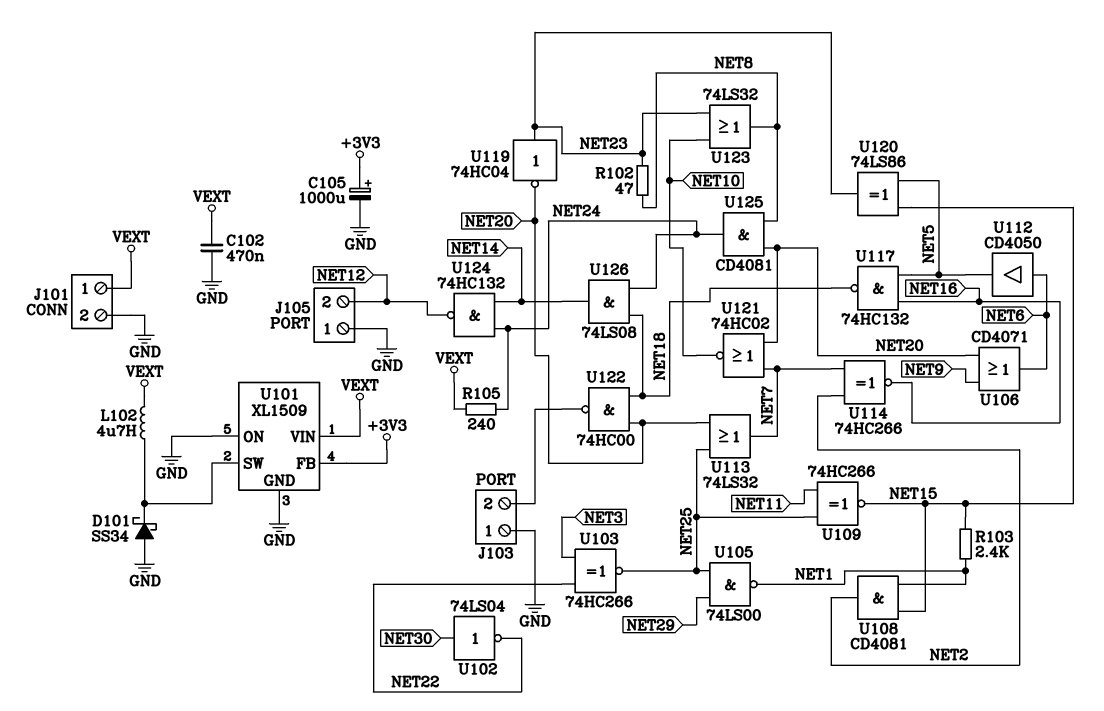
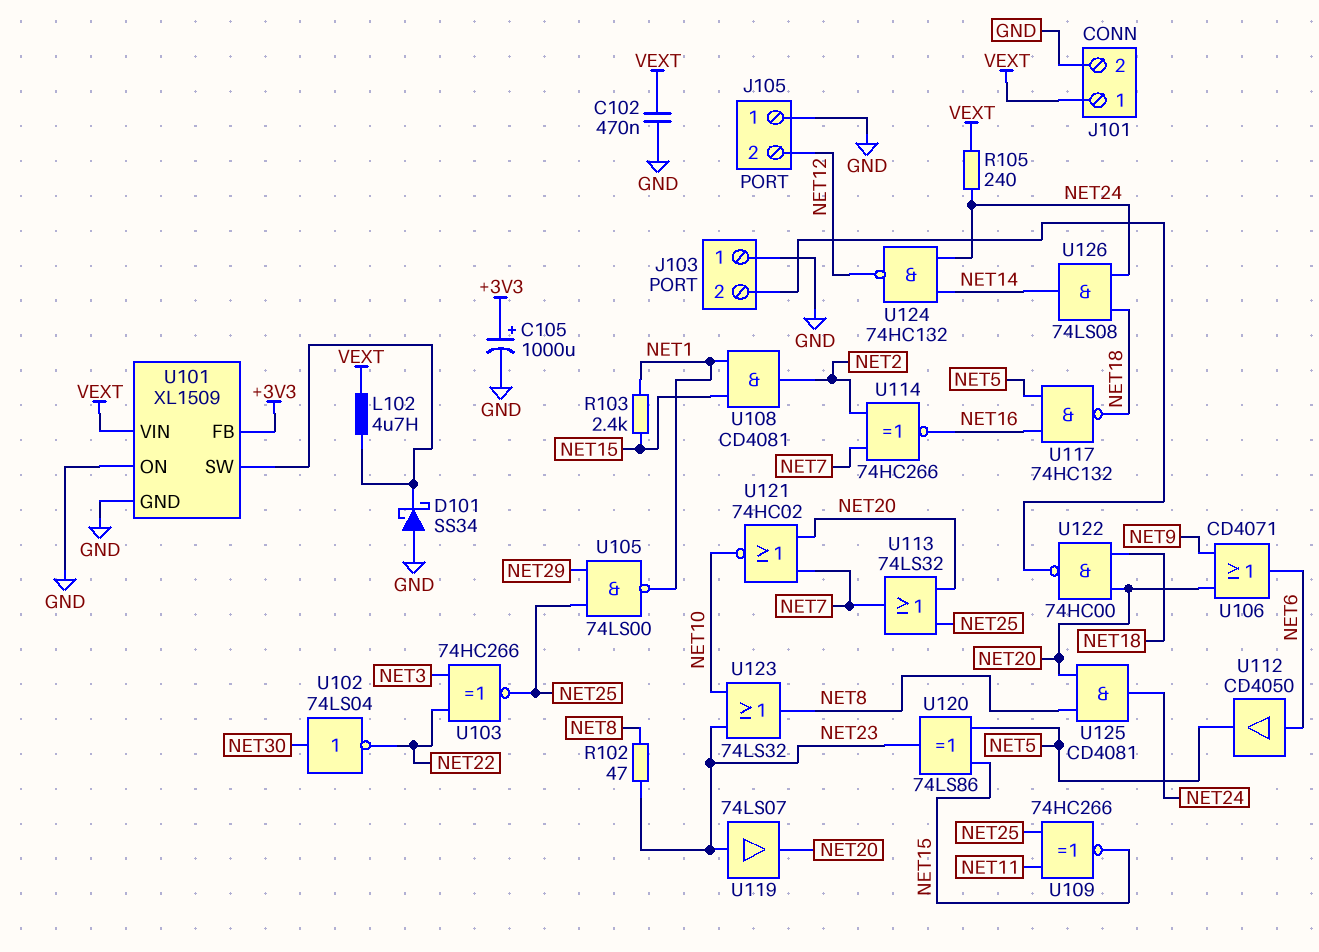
U119: NOT 74HC04 (in NET23, out NET20) -> buffer 74LS07 (in NET23, out NET20)

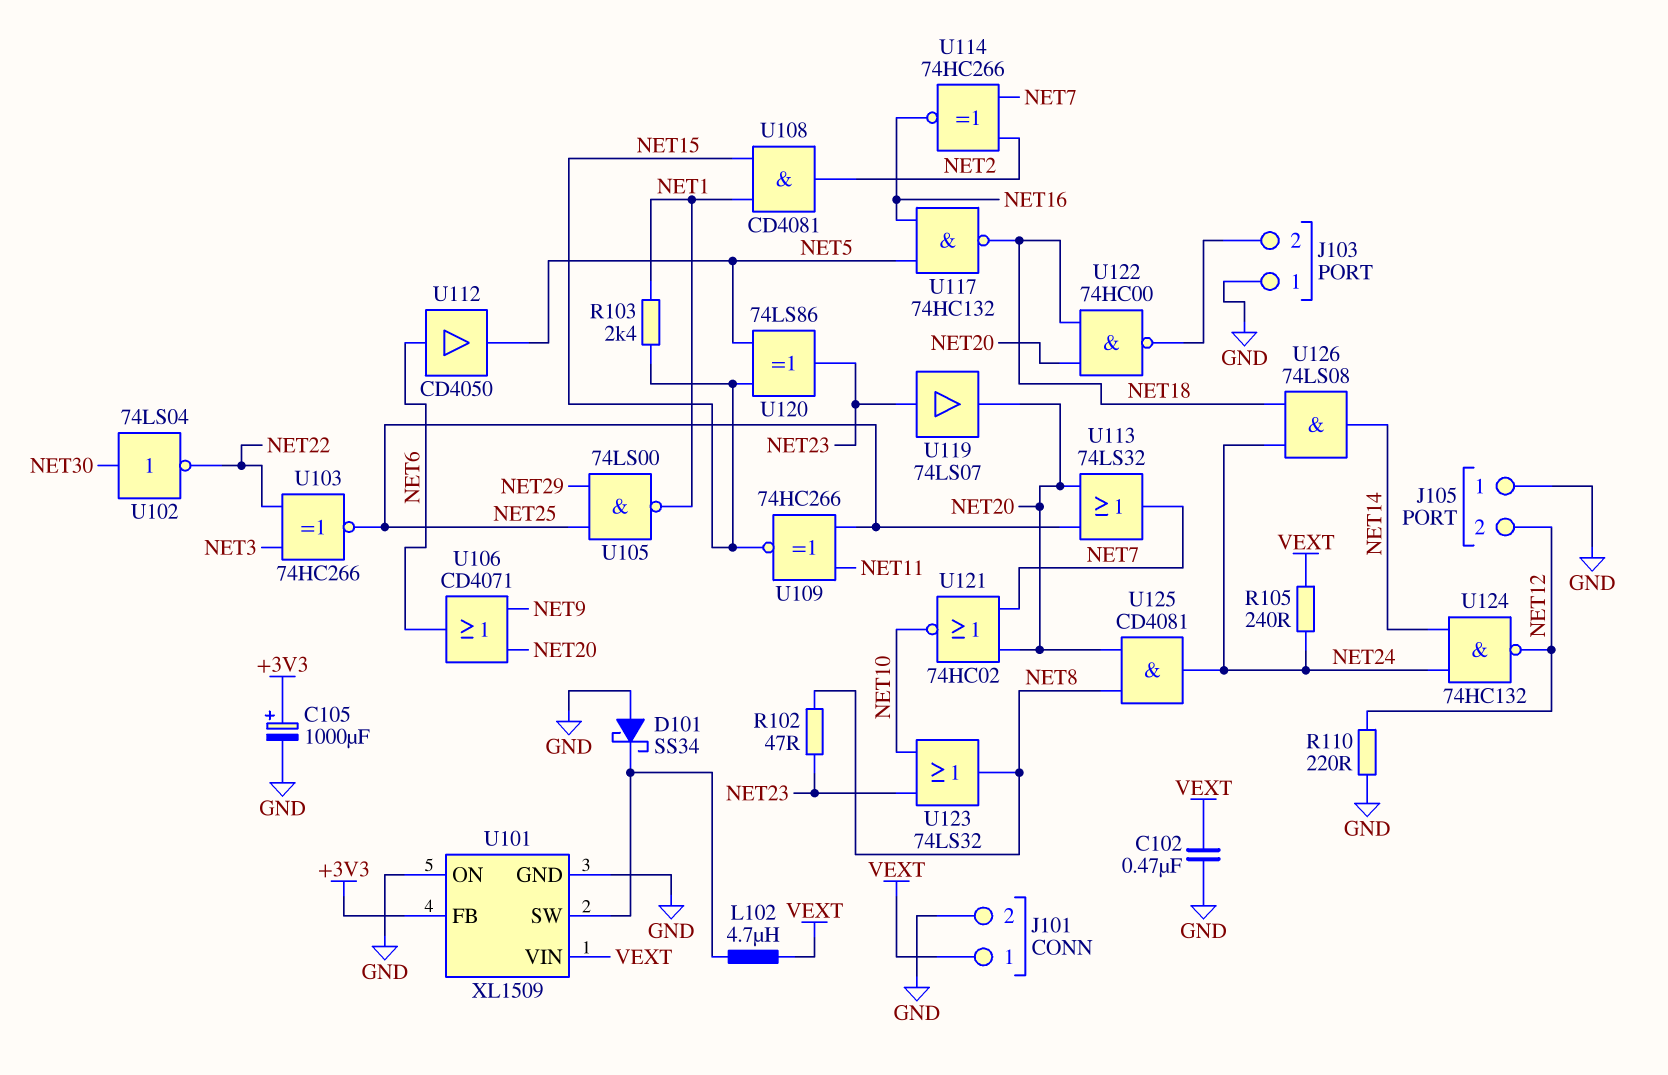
R110: none -> 220 (GND, NET12)

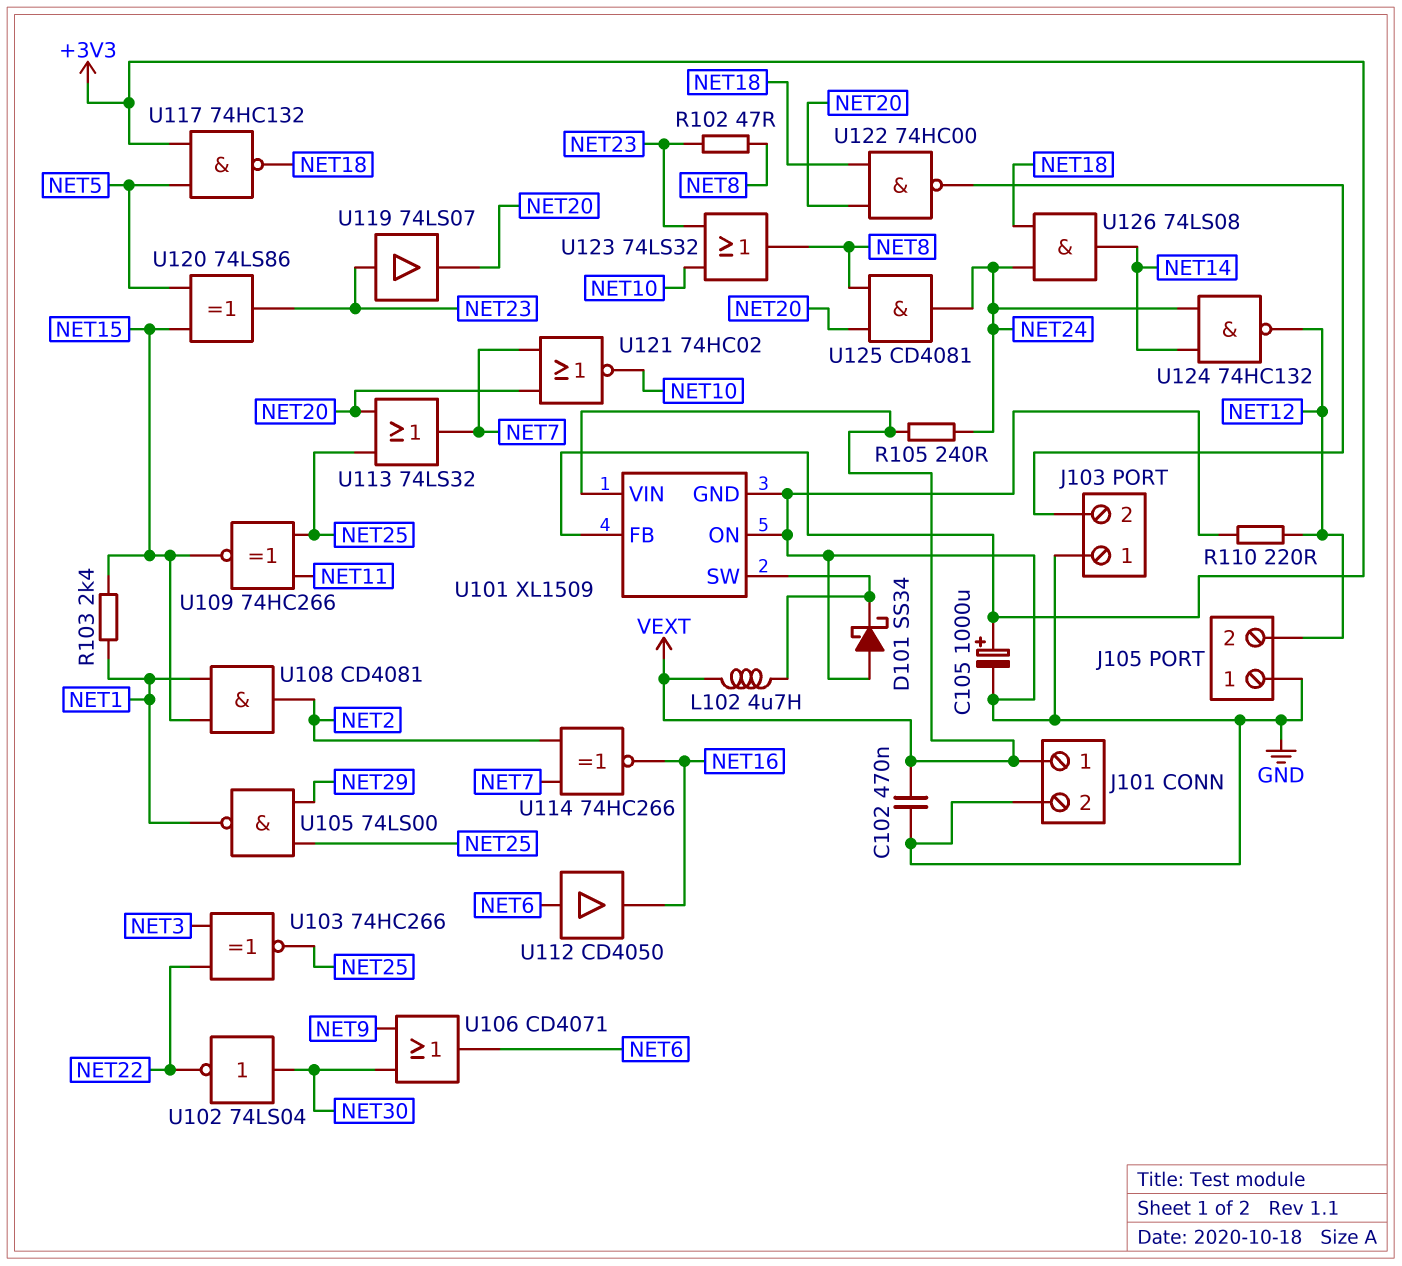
U106: OR CD4071 (in NET9, in NET20, out NET6) -> OR CD4071 (in NET9, in NET30, out NET6)
U112: buffer CD4050 (in NET6, out NET5) -> buffer CD4050 (in NET6, out NET16)
U117: NAND 74HC132 (in NET5, in NET16, out NET18) -> NAND 74HC132 (in +3V3, in NET5, out NET18)

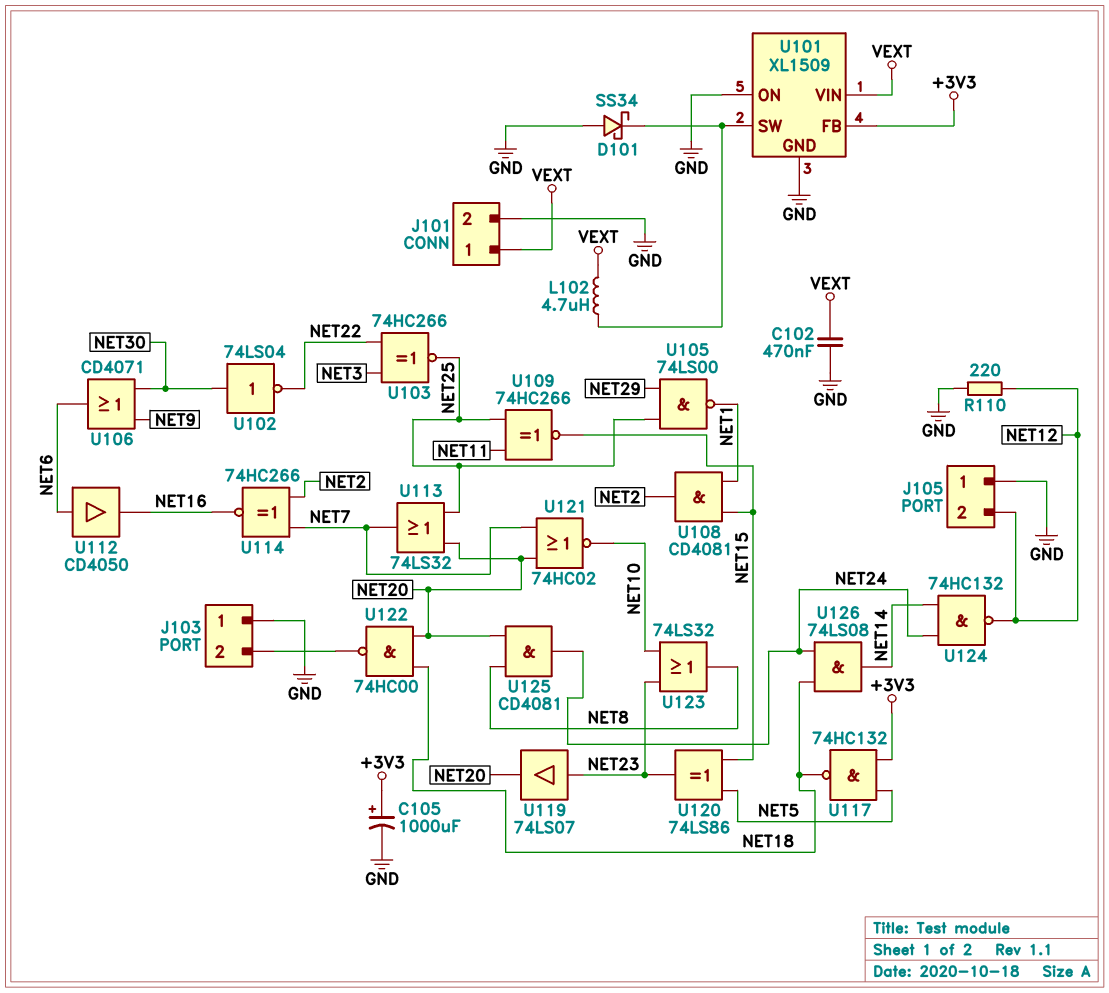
R102: 47 (NET8, NET23) -> none
R103: 2.4k (NET1, NET15) -> none
R105: 240 (NET24, VEXT) -> none

